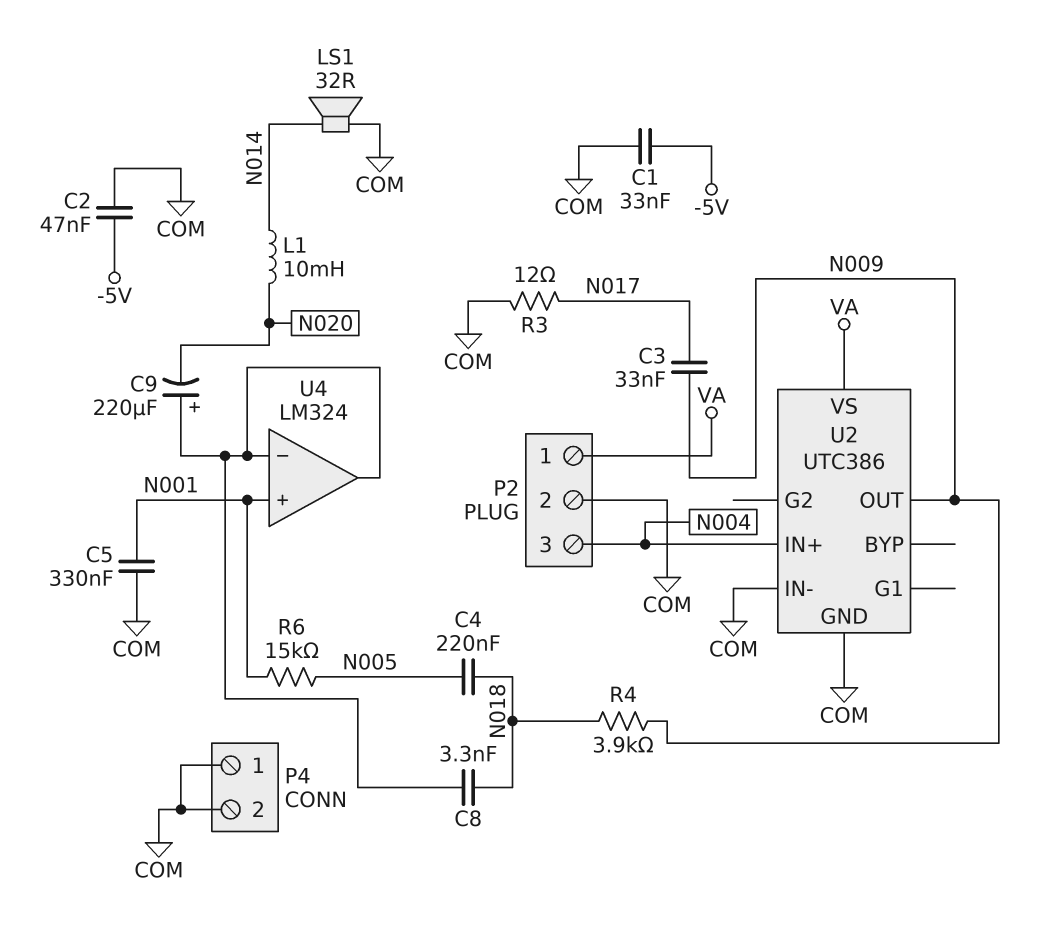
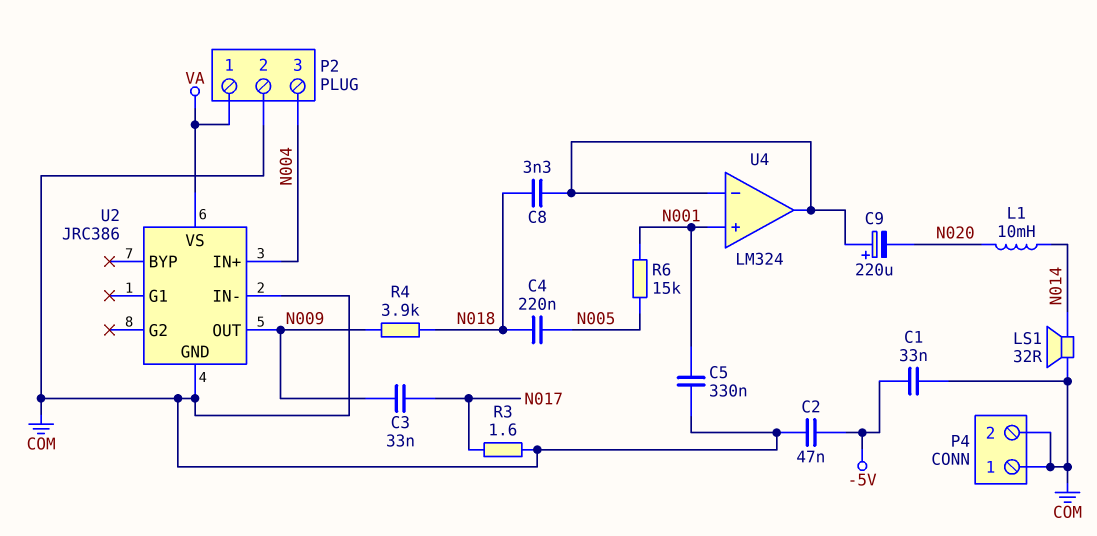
R3: 12 (COM, N017) -> 1.6 (COM, N017)
U2: UTC386 -> JRC386

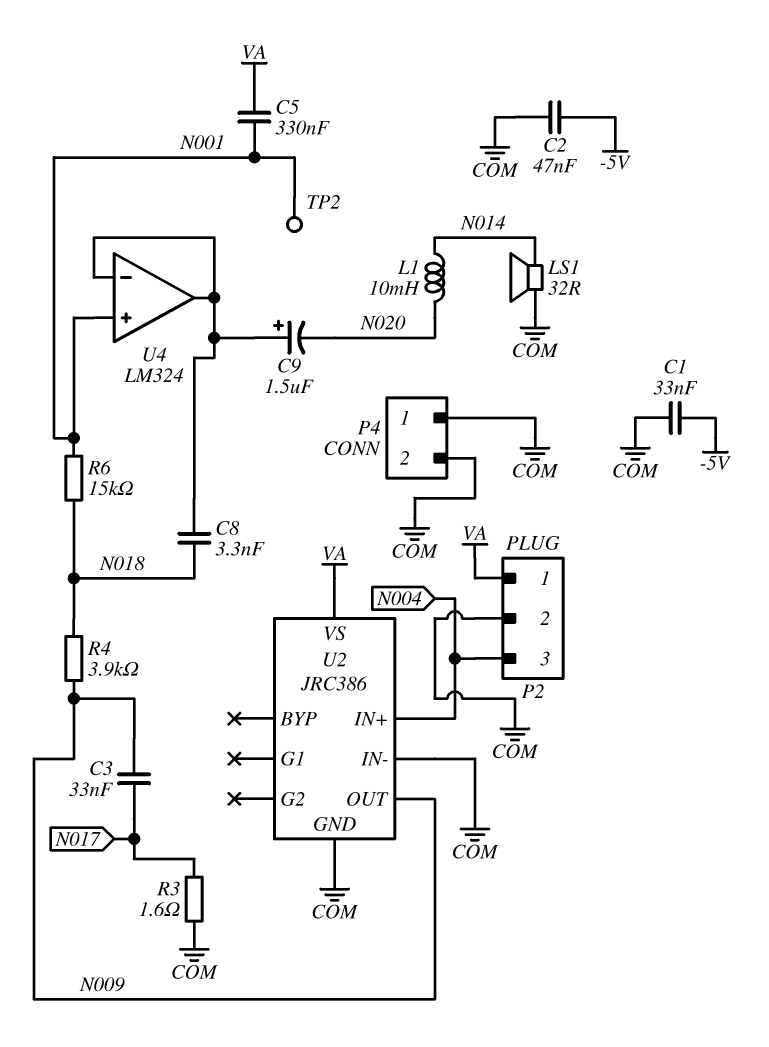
C4: 220nF (N005, N018) -> none
C5: 330nF (COM, N001) -> 330nF (N001, VA)
C9: 220uF (plus U4/in-, minus N020) -> 1.5uF (plus U4/in-, minus N020)
R6: 15k (N001, N005) -> 15k (N001, N018)
TP2: none -> test point (N001)

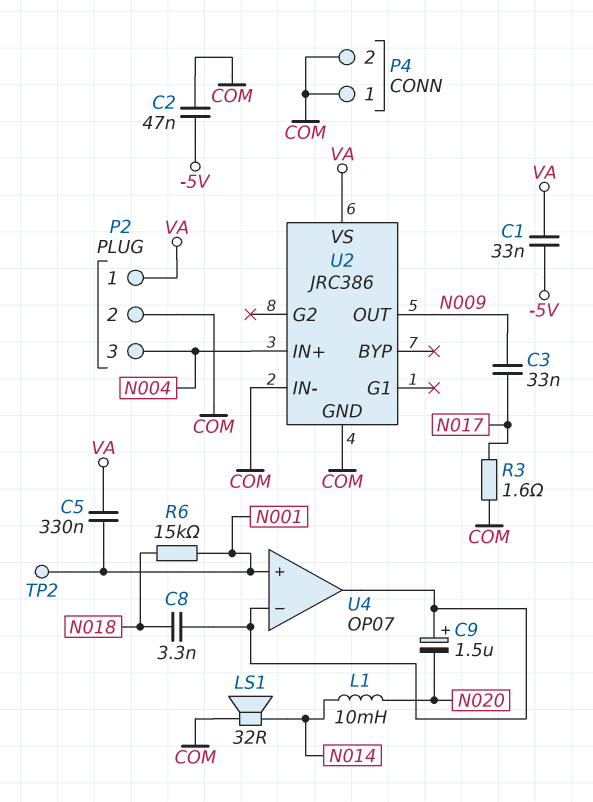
C1: 33nF (-5V, COM) -> 33nF (-5V, VA)
R4: 3.9k (N009, N018) -> none
U4: LM324 -> OP07

